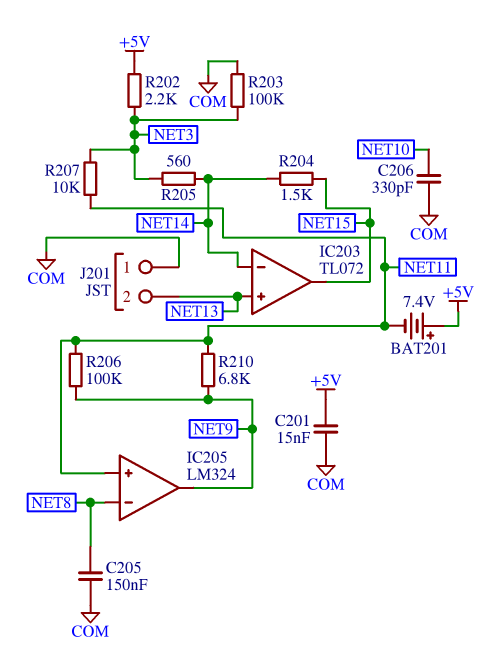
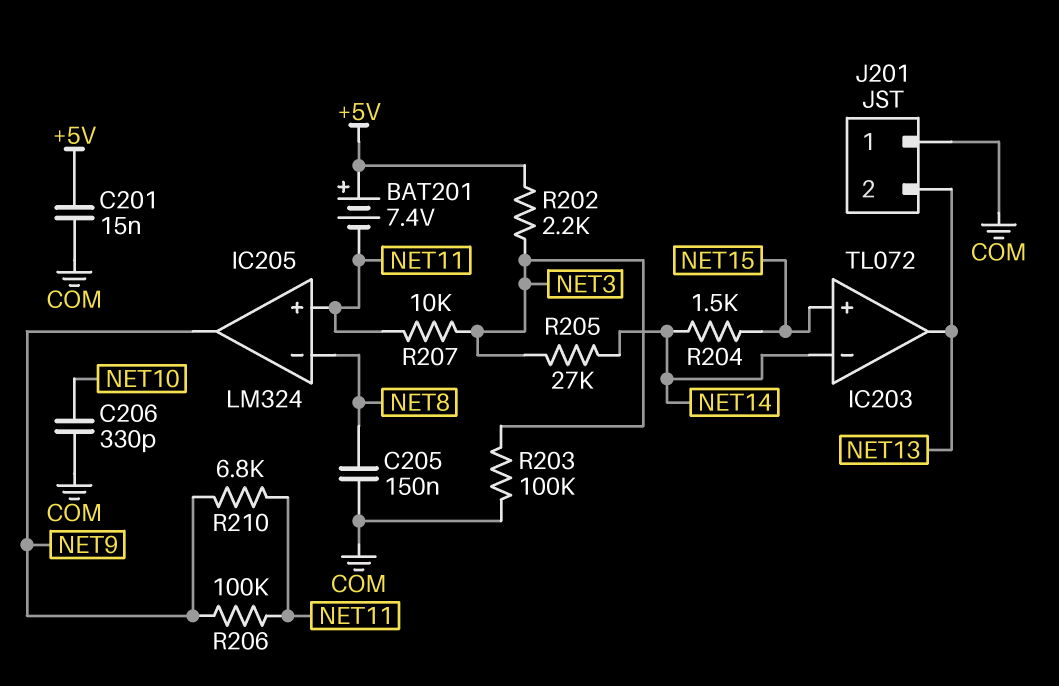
IC203 pin in+: NET13 -> NET15
IC203 pin out: NET15 -> NET13
R205: 560 (NET3, NET14) -> 27k (NET3, NET14)

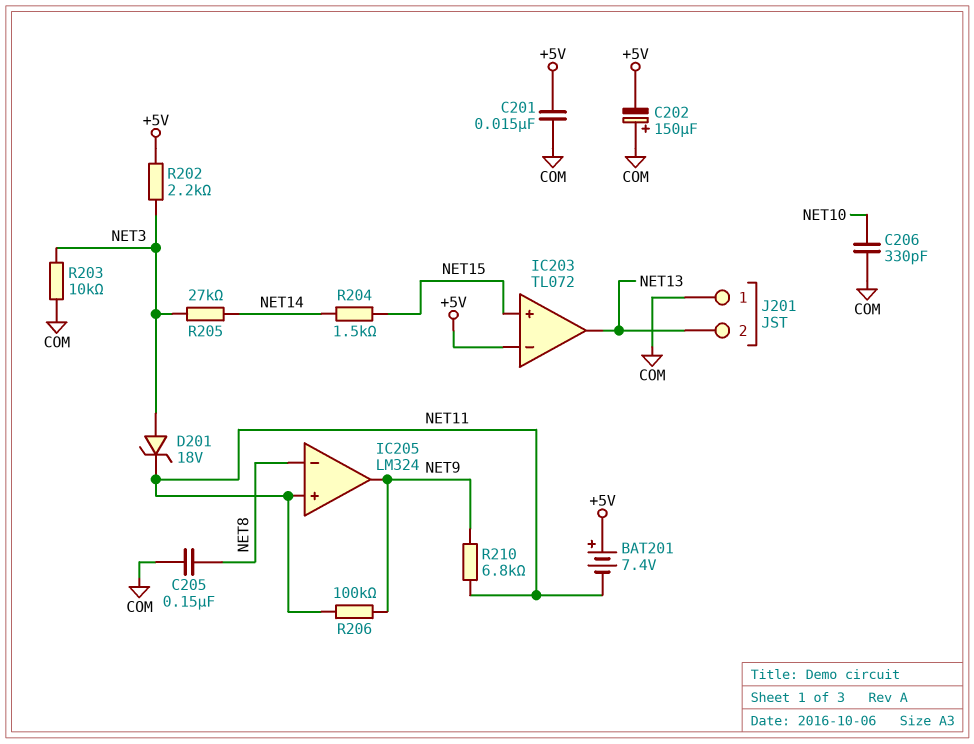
C202: none -> 150uF (plus COM, minus +5V)
D201: none -> zener 18V (A NET3, K NET11)
IC203 pin in-: NET14 -> +5V
R203: 100k (COM, NET3) -> 10k (COM, NET3)
R207: 10k (NET3, NET11) -> none

